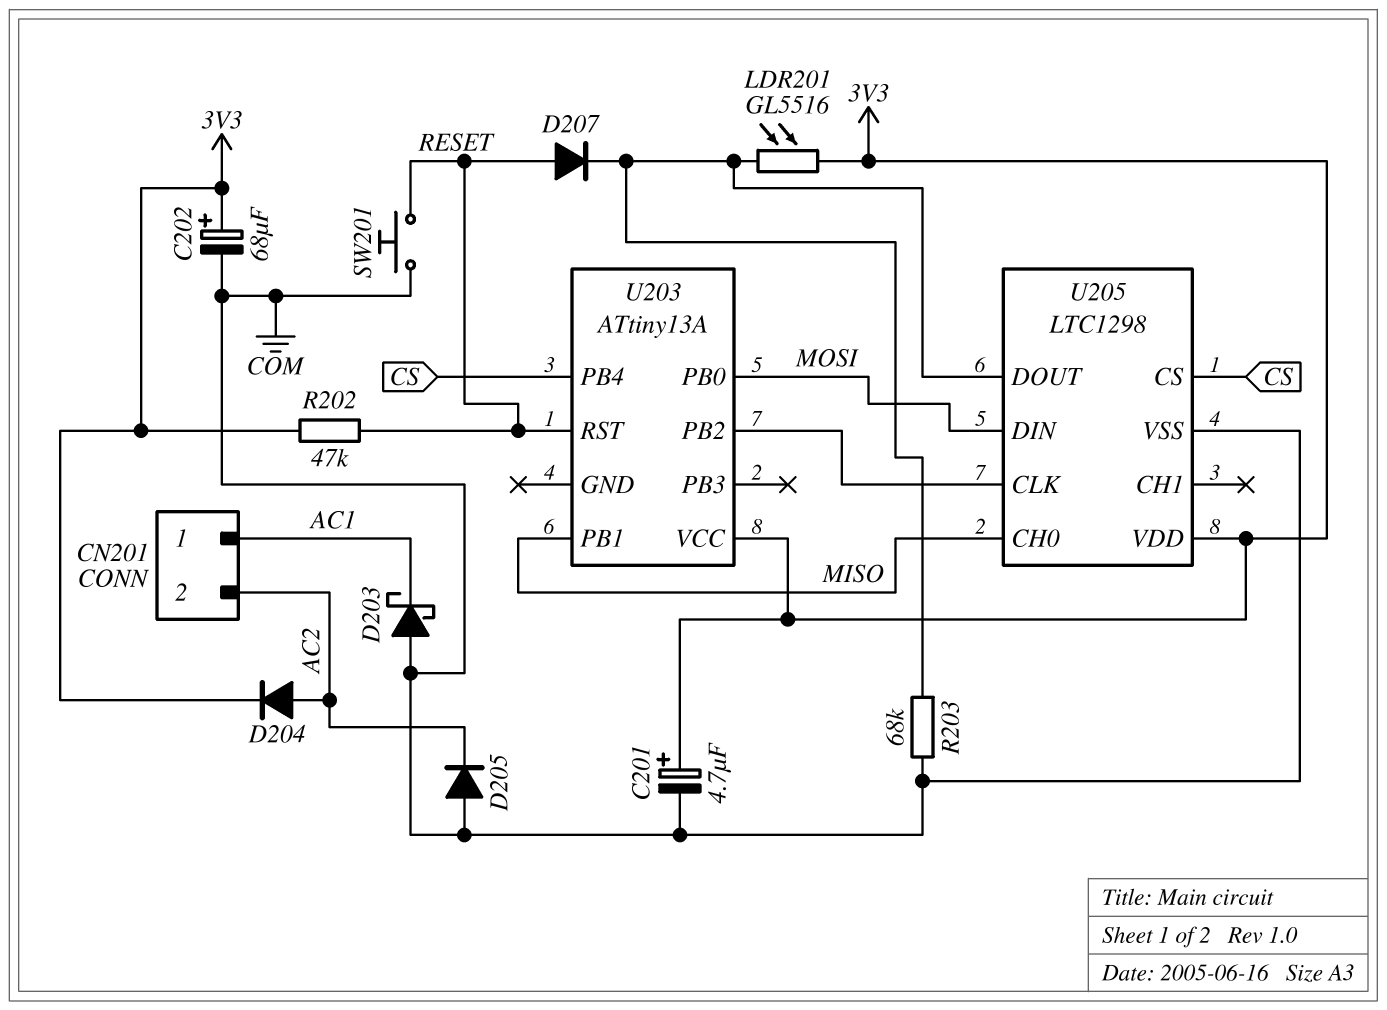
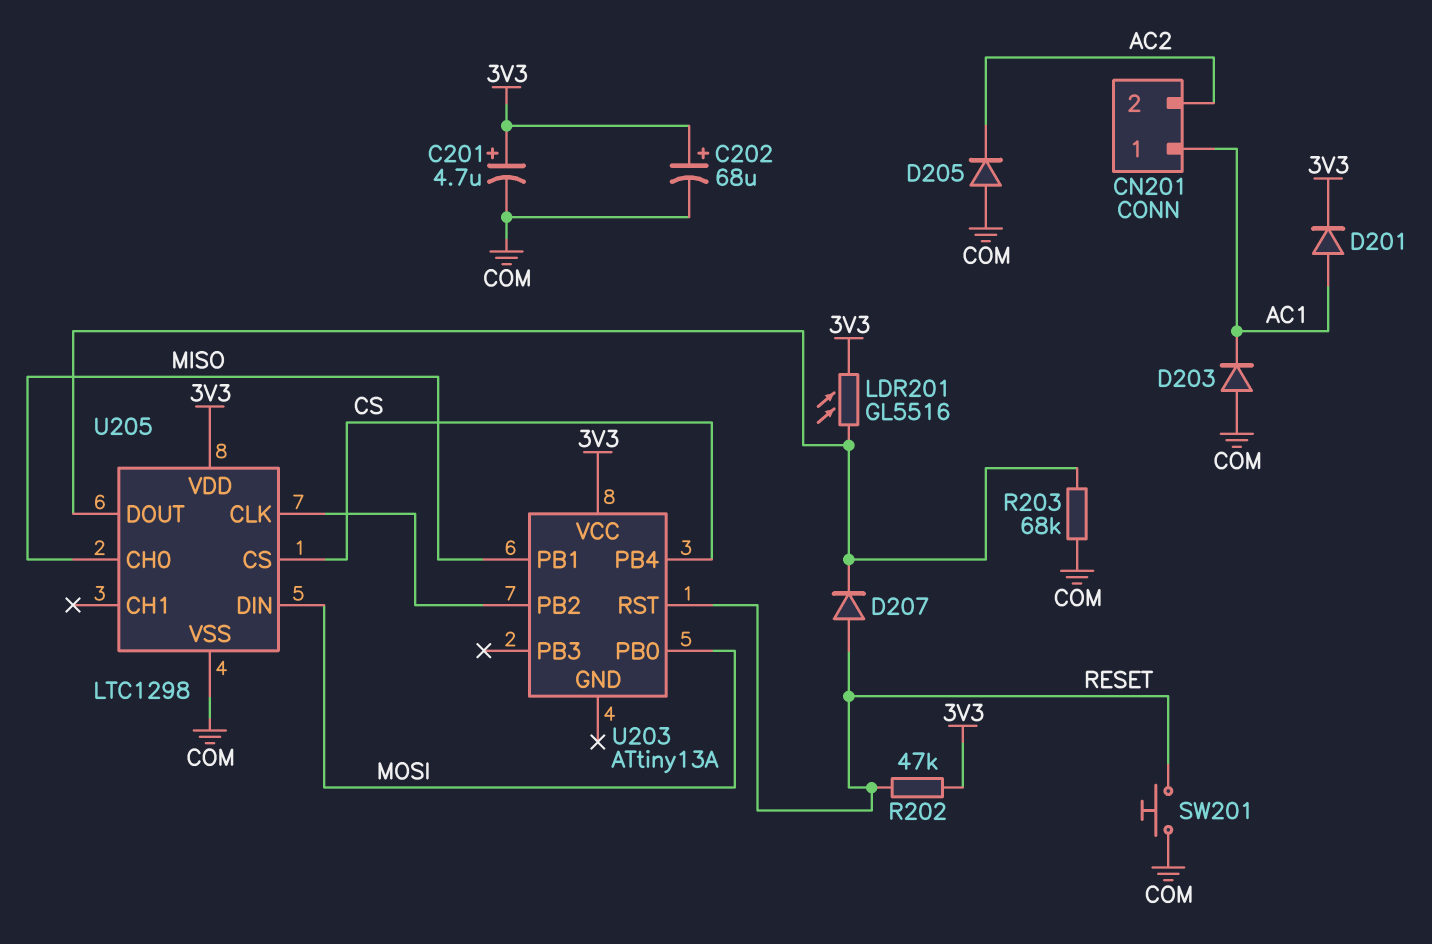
D201: none -> diode (A AC1, K 3V3)
D203: schottky (A COM, K AC1) -> diode (A COM, K AC1)
D204: diode (A AC2, K 3V3) -> none

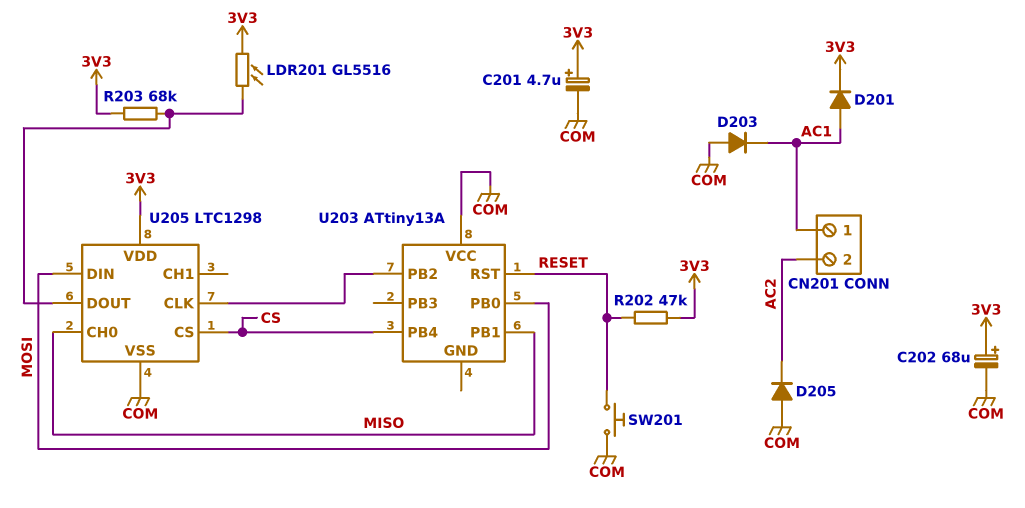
D207: diode (A RESET, K U205/DOUT) -> none
R203: 68k (COM, U205/DOUT) -> 68k (3V3, U205/DOUT)
U203 pin VCC: 3V3 -> COM

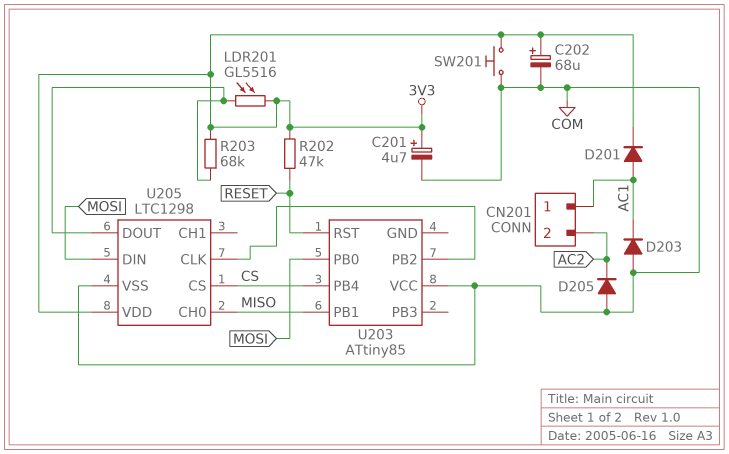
SW201: button (COM, RESET) -> button (3V3, COM)
U203: ATtiny13A -> ATtiny85

